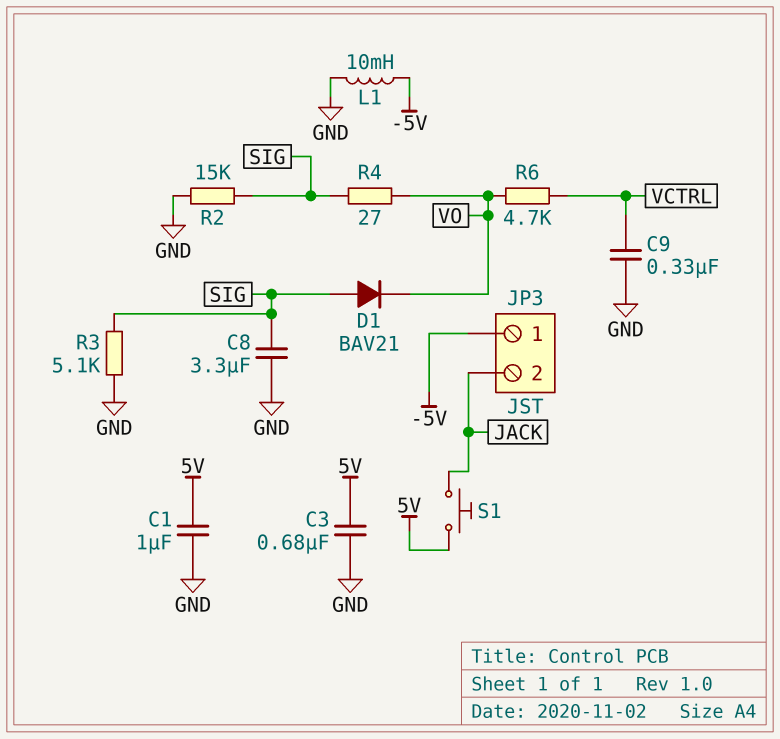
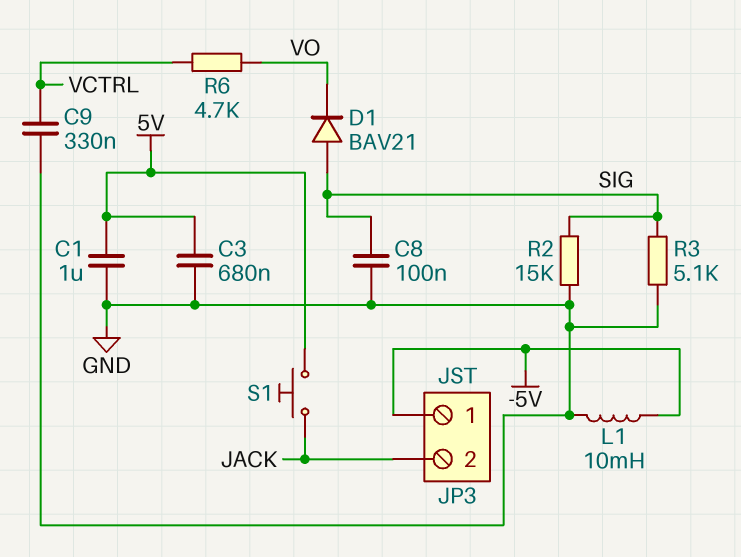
C8: 3.3uF (GND, SIG) -> 100nF (GND, SIG)
R4: 27 (SIG, VO) -> none

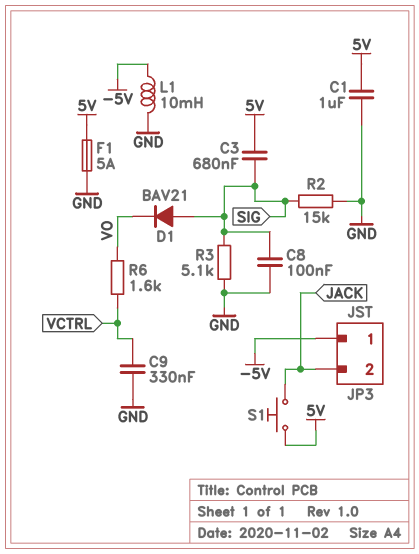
C3: 680nF (5V, GND) -> 680nF (5V, SIG)
F1: none -> 5A (5V, GND)
R6: 4.7k (VCTRL, VO) -> 1.6k (VCTRL, VO)

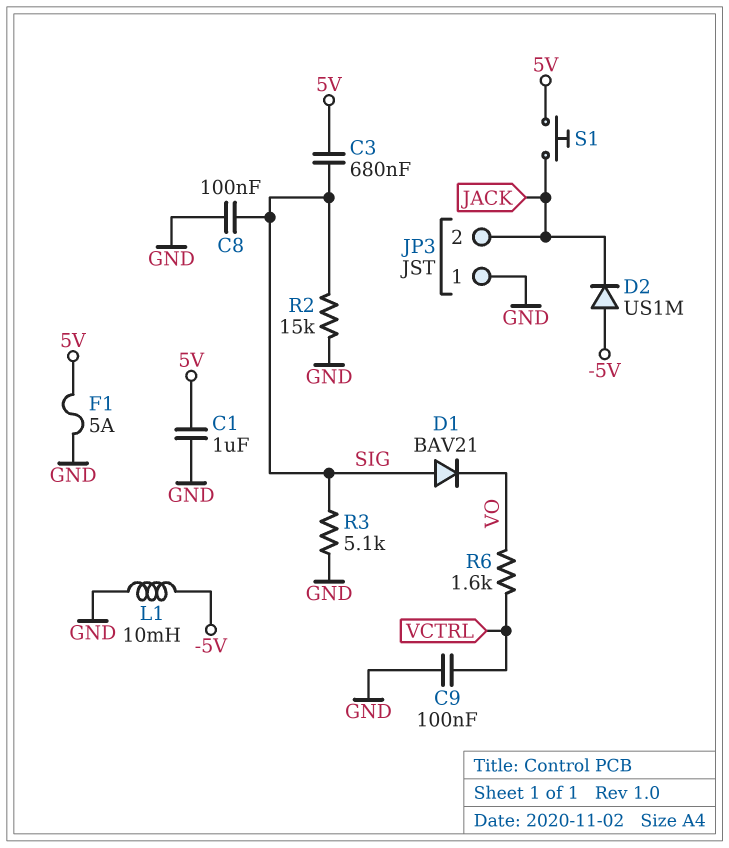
C9: 330nF (GND, VCTRL) -> 100nF (GND, VCTRL)
D2: none -> diode US1M (A -5V, K JACK)
JP3 pin 1: -5V -> GND

